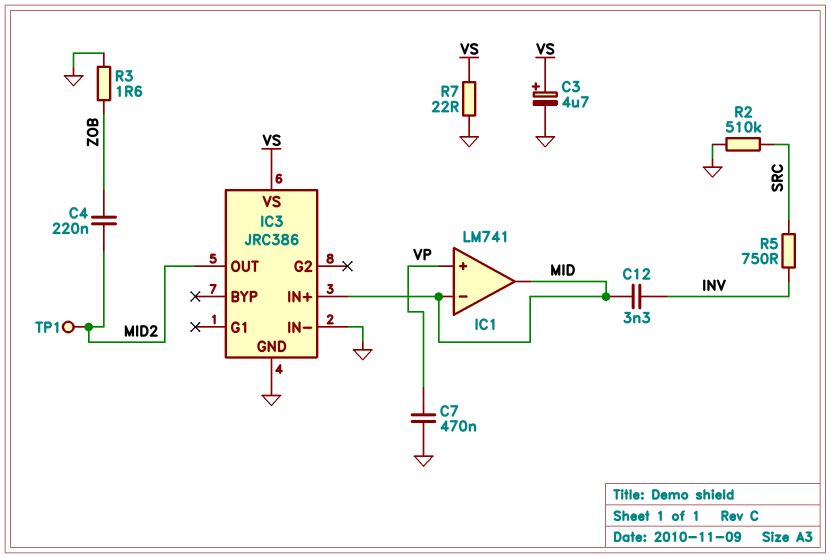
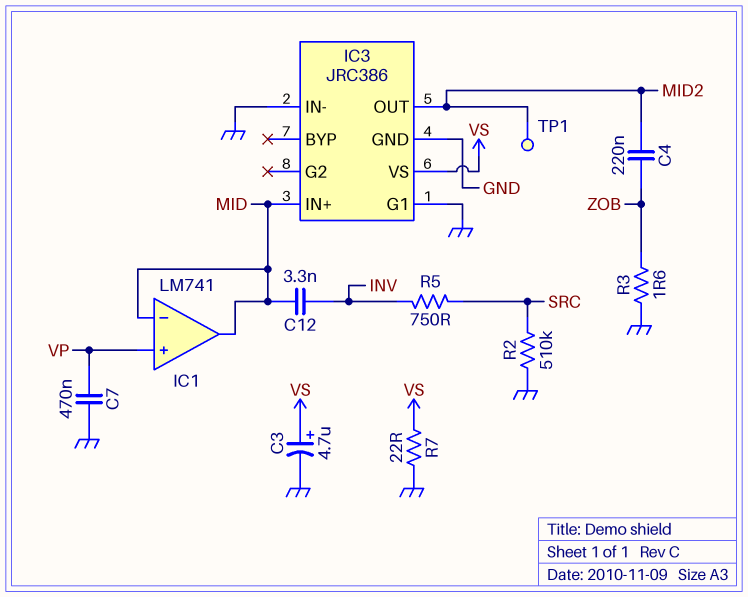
IC3 pin G1: none -> GND

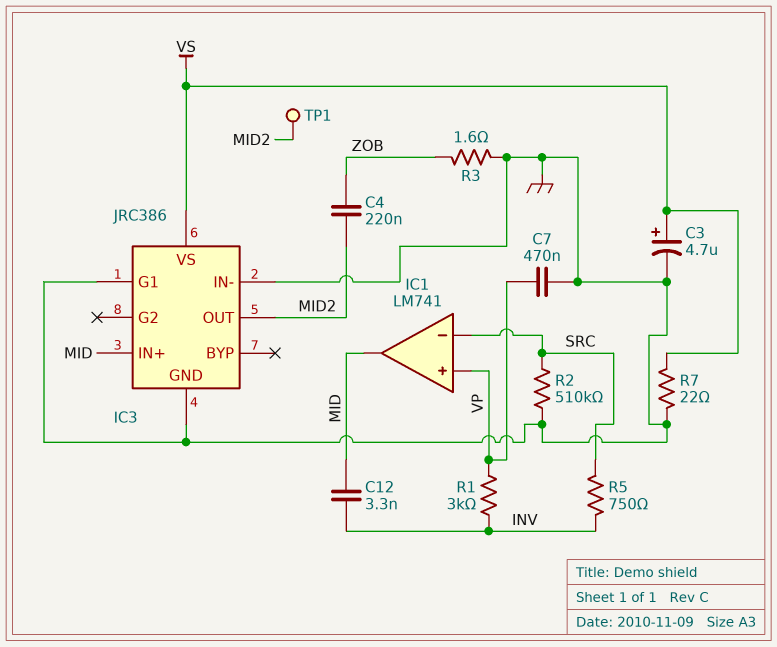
IC1 pin in-: MID -> SRC
R1: none -> 3k (INV, VP)

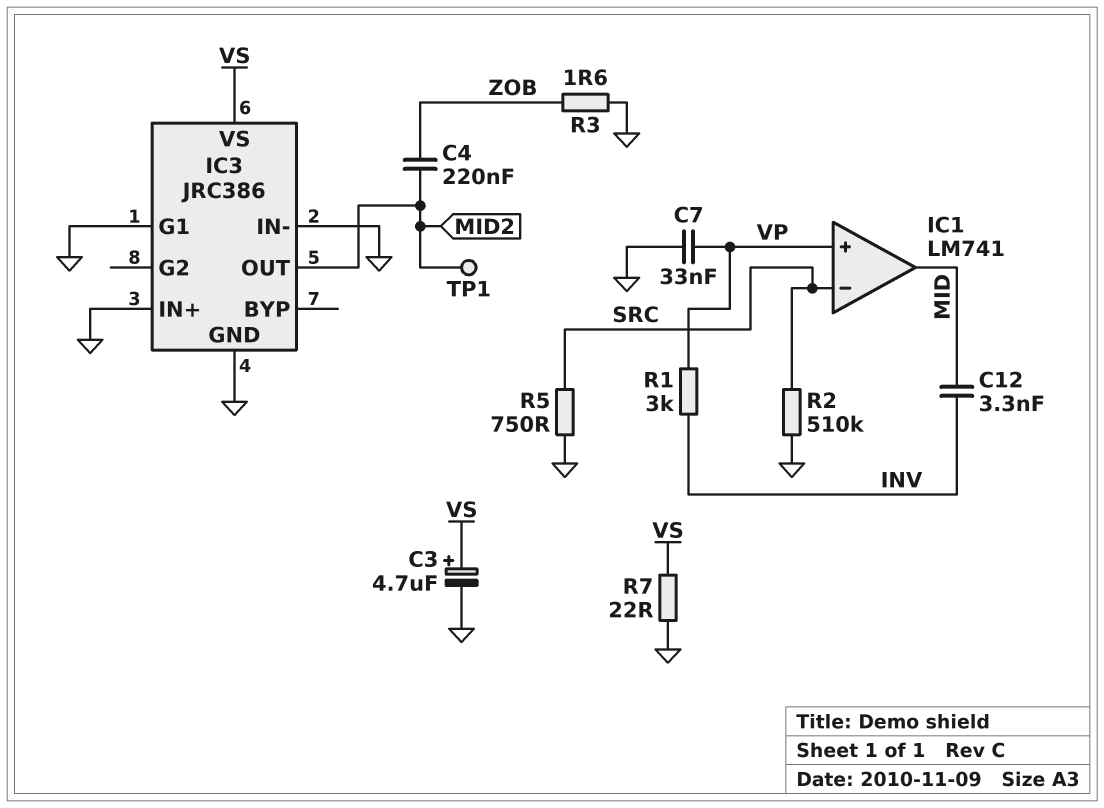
C7: 470nF (GND, VP) -> 33nF (GND, VP)
IC3 pin IN+: MID -> GND
R5: 750 (INV, SRC) -> 750 (GND, SRC)

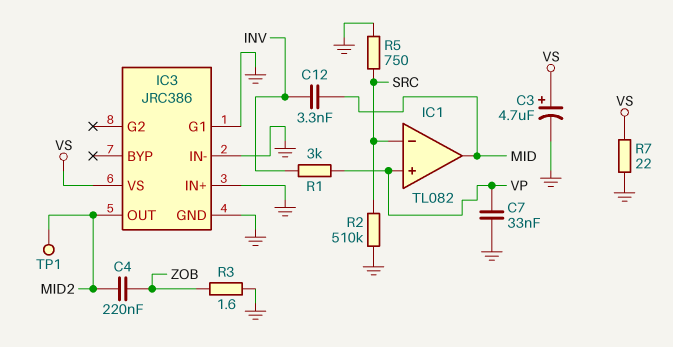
IC1: LM741 -> TL082

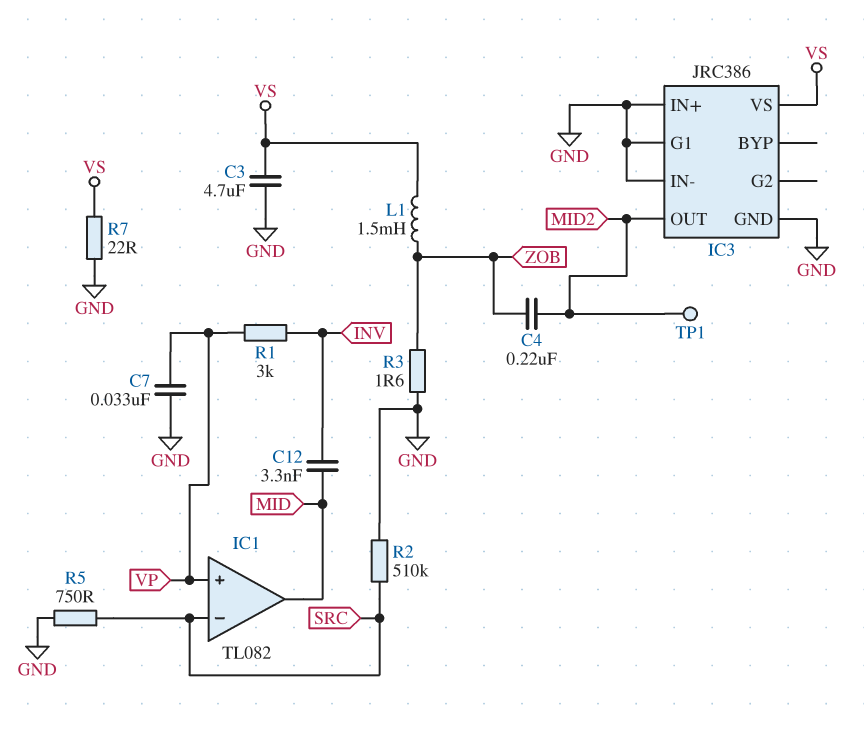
C3: 4.7uF (plus VS, minus GND) -> 4.7uF (GND, VS)
L1: none -> 1.5mH (VS, ZOB)

